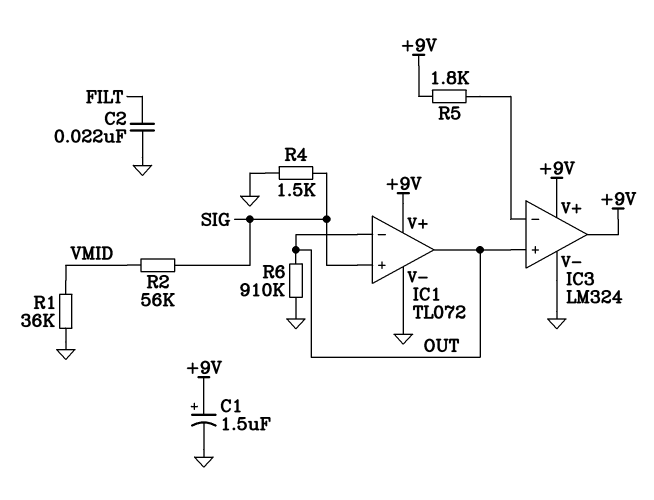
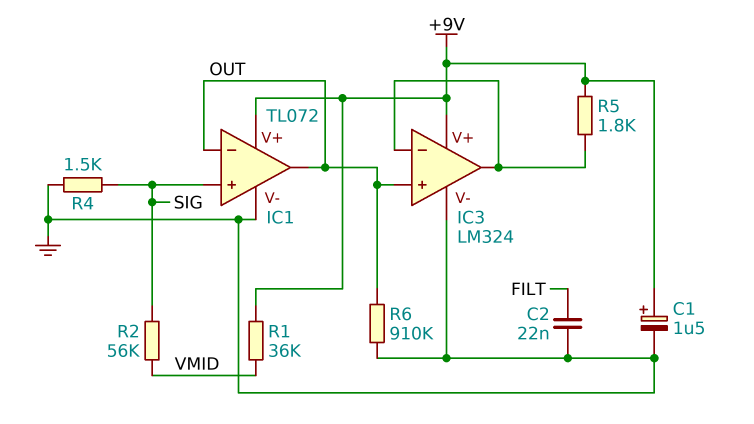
IC3 pin out: +9V -> IC3/in-
R1: 36k (GND, VMID) -> 36k (+9V, VMID)

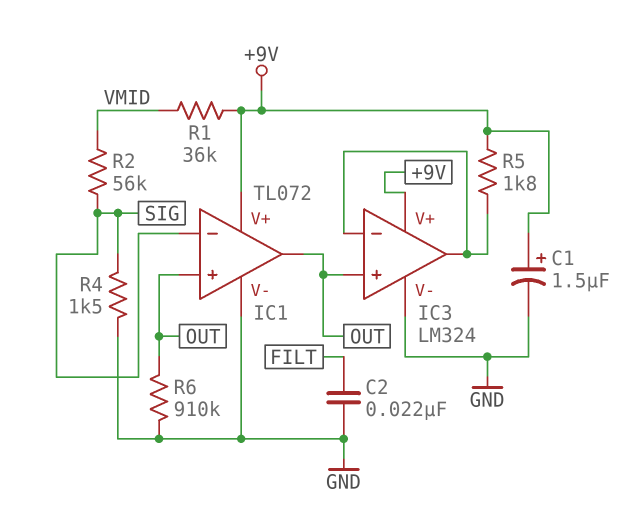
IC1 pin in+: SIG -> OUT
IC1 pin in-: OUT -> SIG

